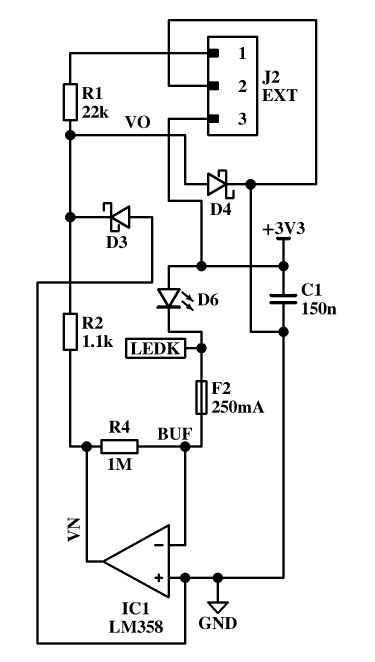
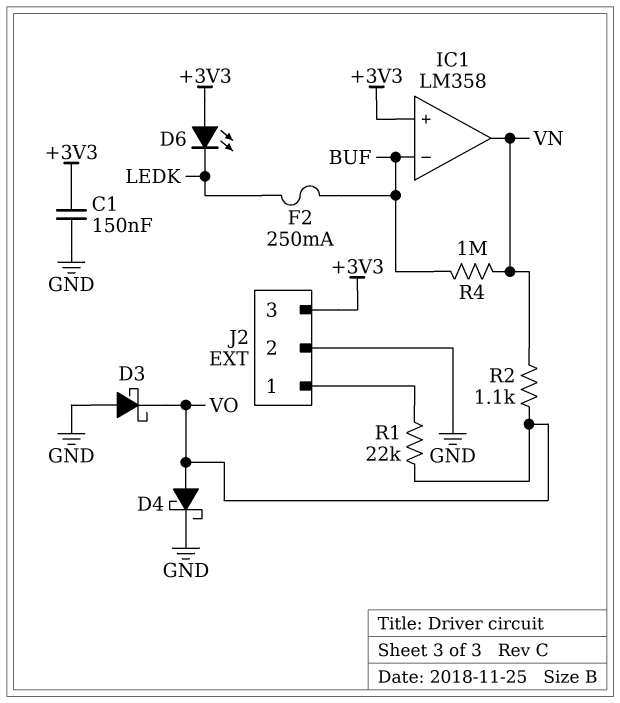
IC1 pin in+: GND -> +3V3

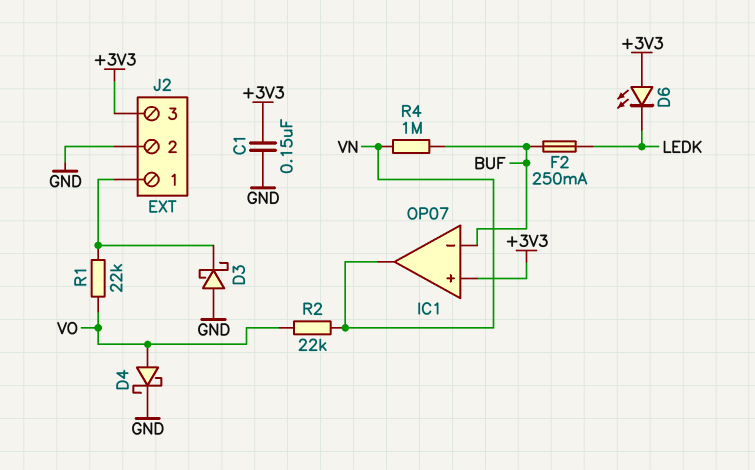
D3: schottky (A GND, K VO) -> schottky (A GND, K J2/1)
IC1: LM358 -> OP07
R2: 1.1k (VN, VO) -> 22k (VN, VO)

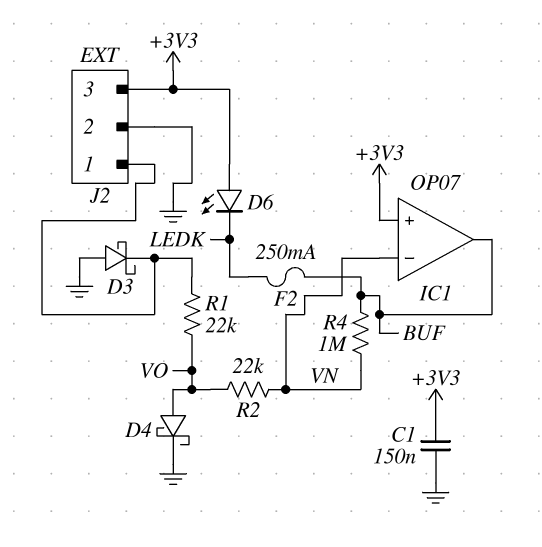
IC1 pin in-: BUF -> VN
IC1 pin out: VN -> BUF

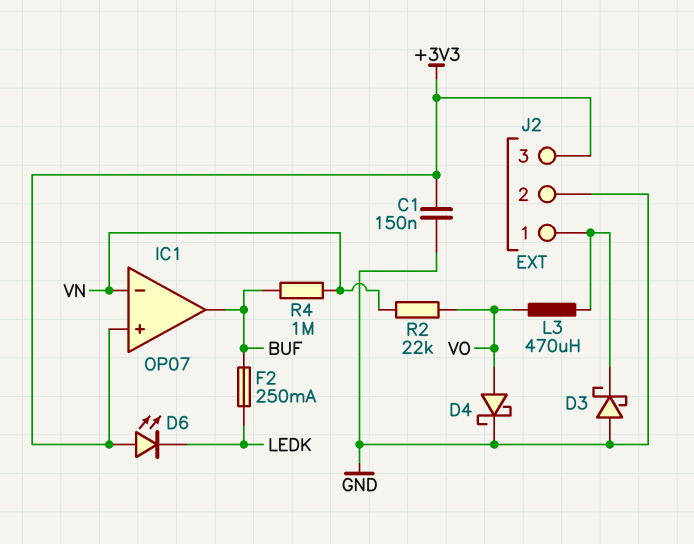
L3: none -> 470uH (J2/1, VO)
R1: 22k (J2/1, VO) -> none

